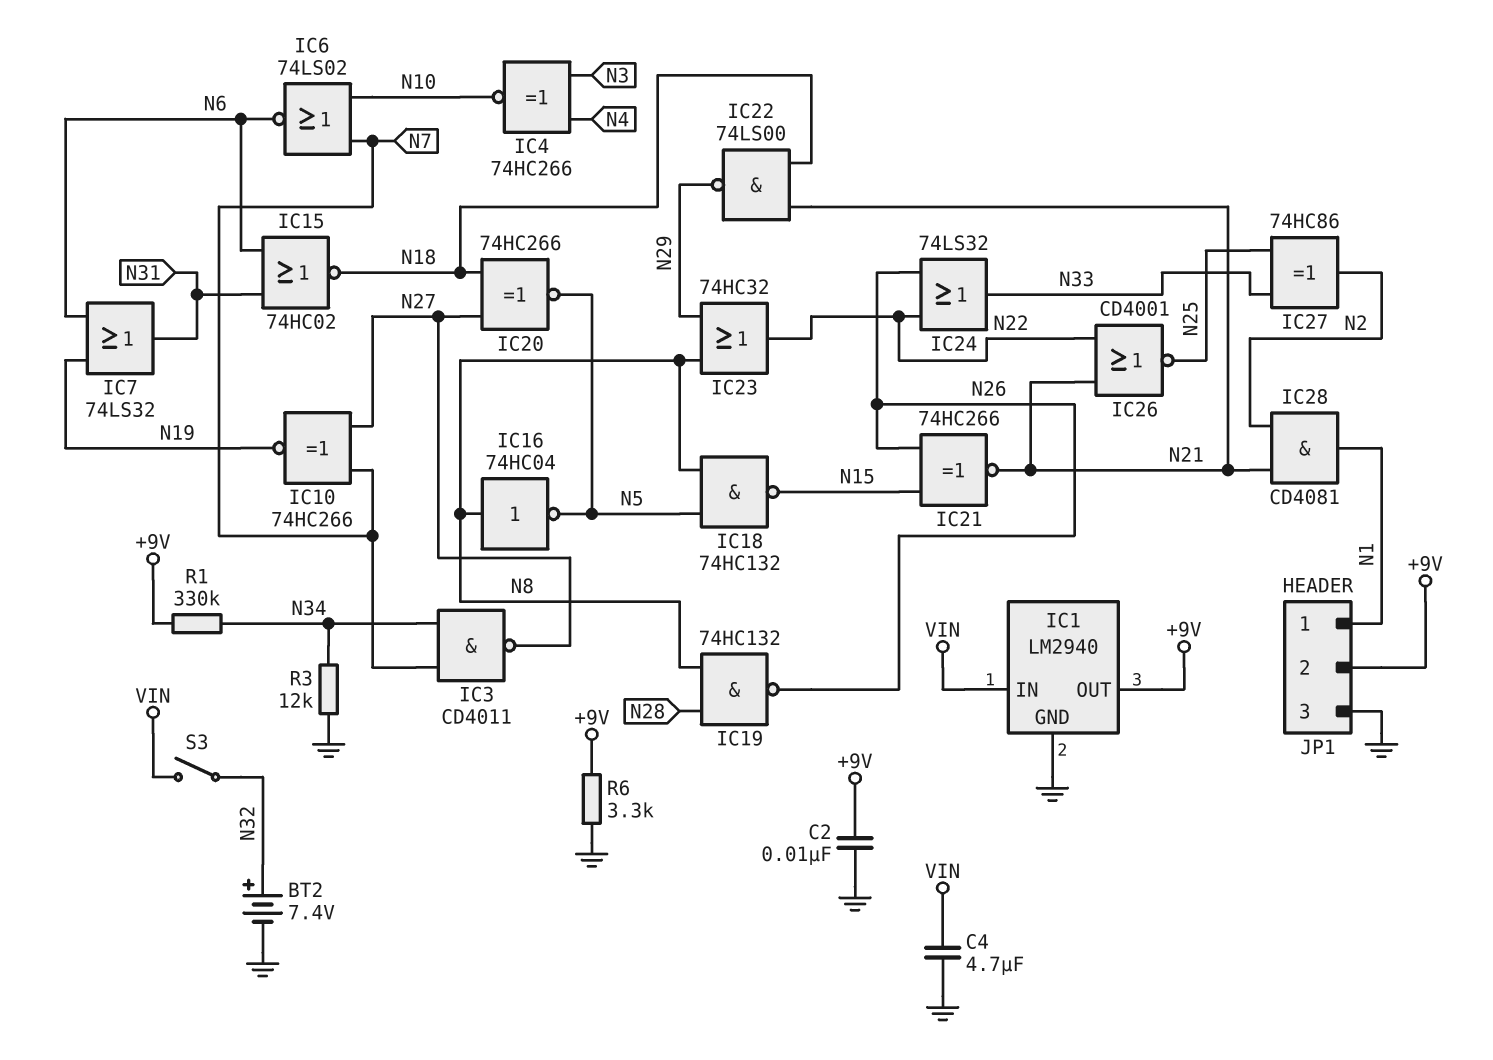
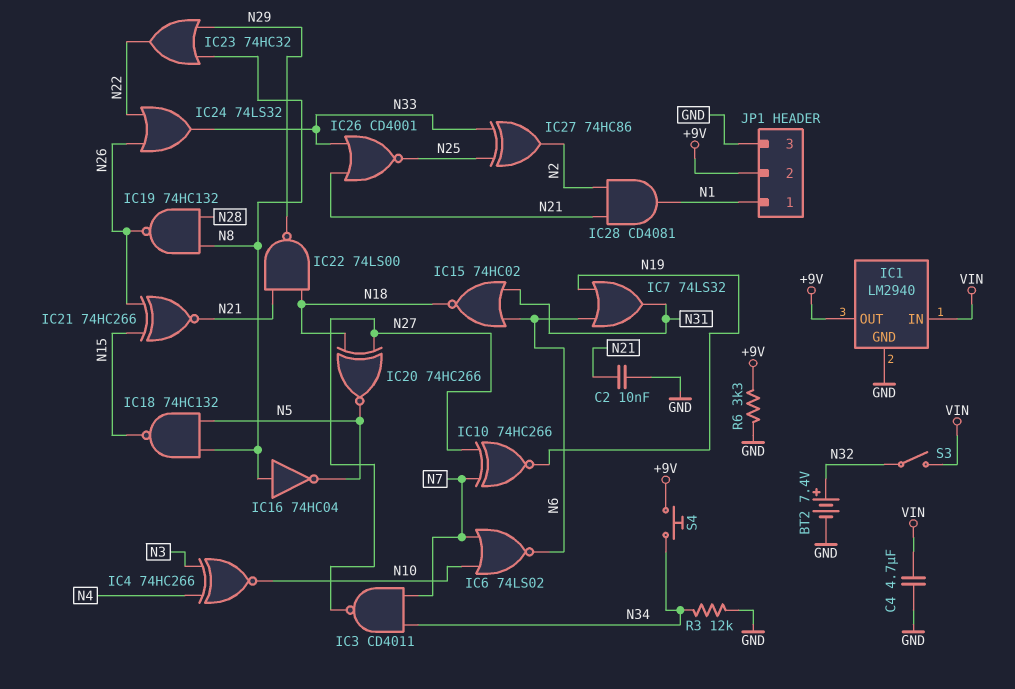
C2: 10nF (+9V, GND) -> 10nF (GND, N21)
IC26: NOR CD4001 (in N21, in N22, out N25) -> NOR CD4001 (in N21, in N33, out N25)
R1: 330k (+9V, N34) -> none
S4: none -> button (+9V, N34)

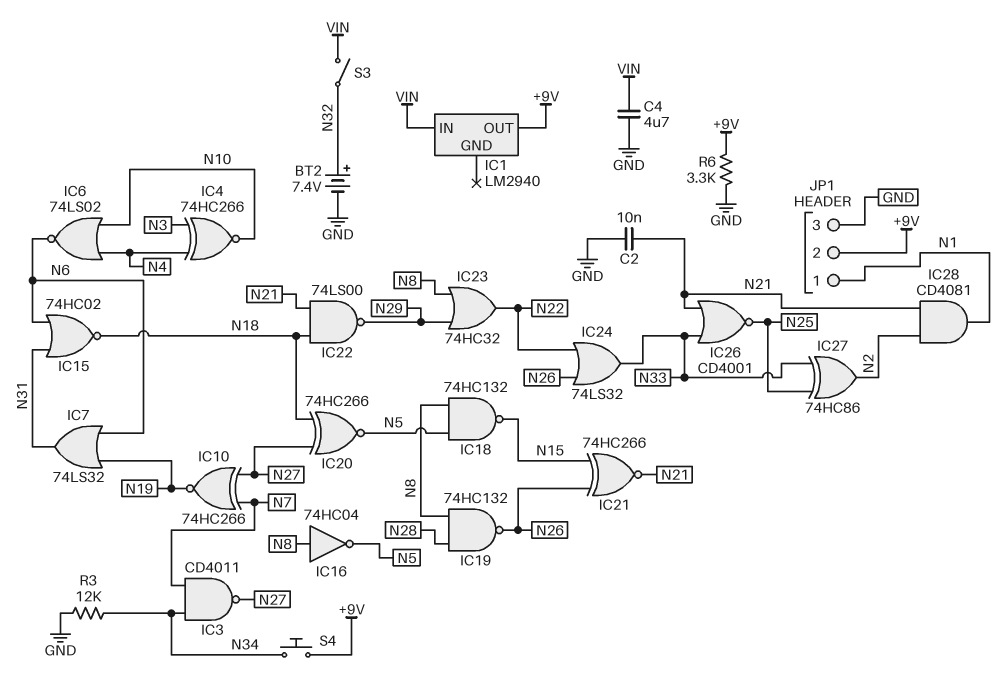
IC1 pin GND: GND -> none
IC6: NOR 74LS02 (in N7, in N10, out N6) -> NOR 74LS02 (in N4, in N10, out N6)

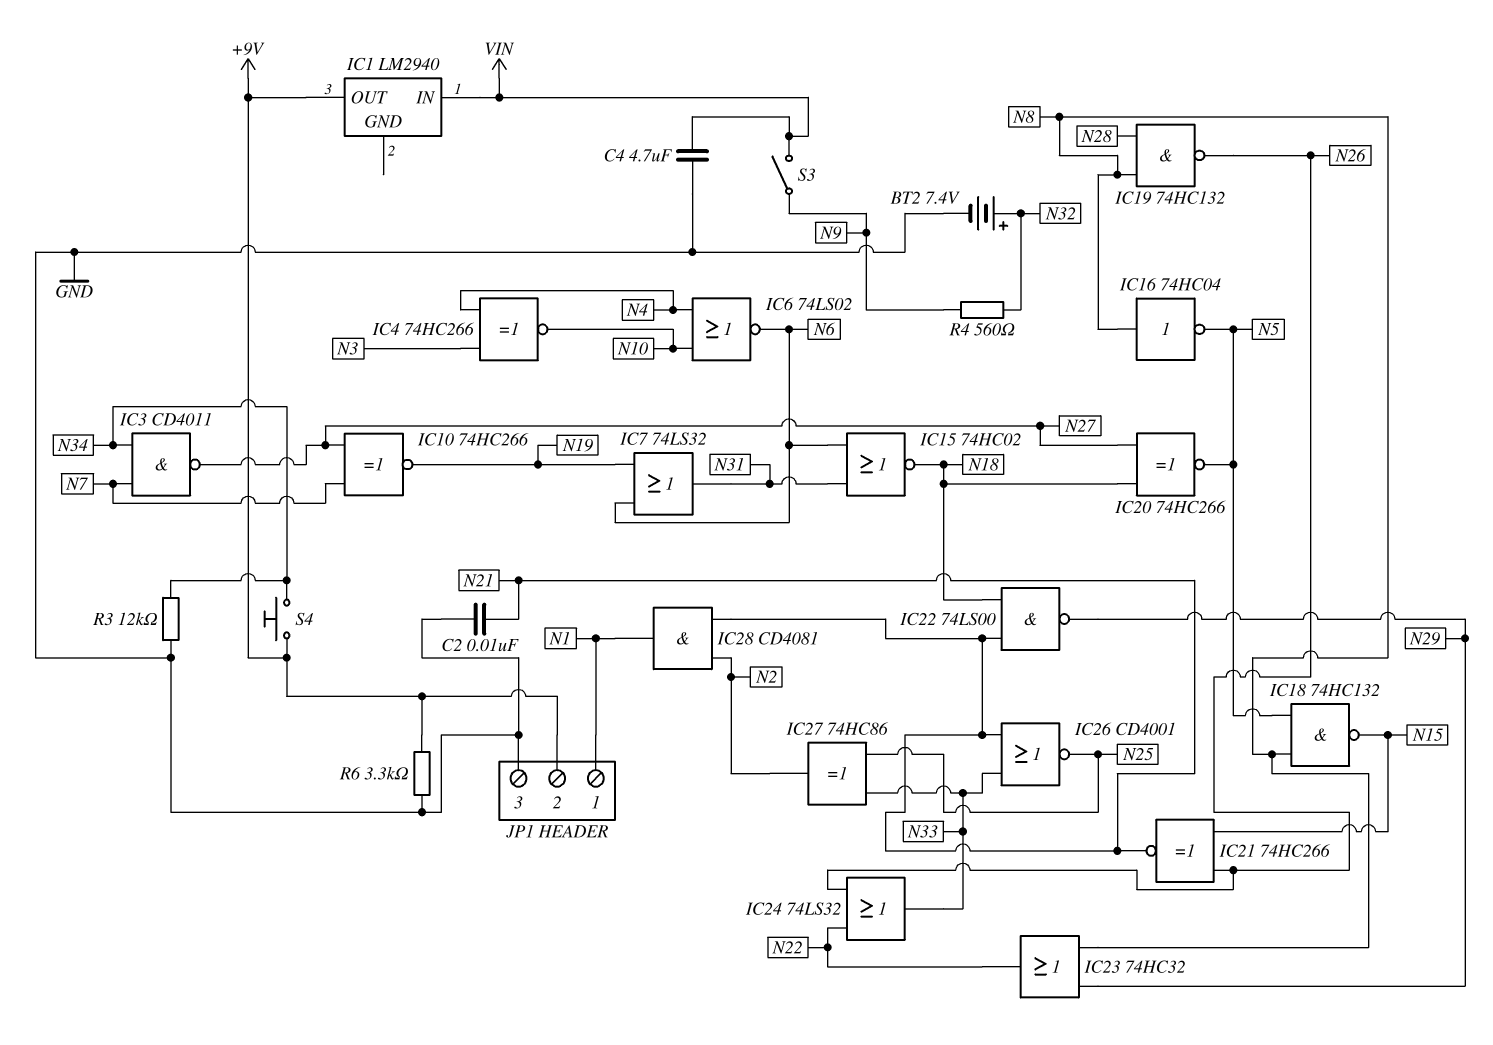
R4: none -> 560 (N9, N32)
S3: switch (N32, VIN) -> switch (N9, VIN)

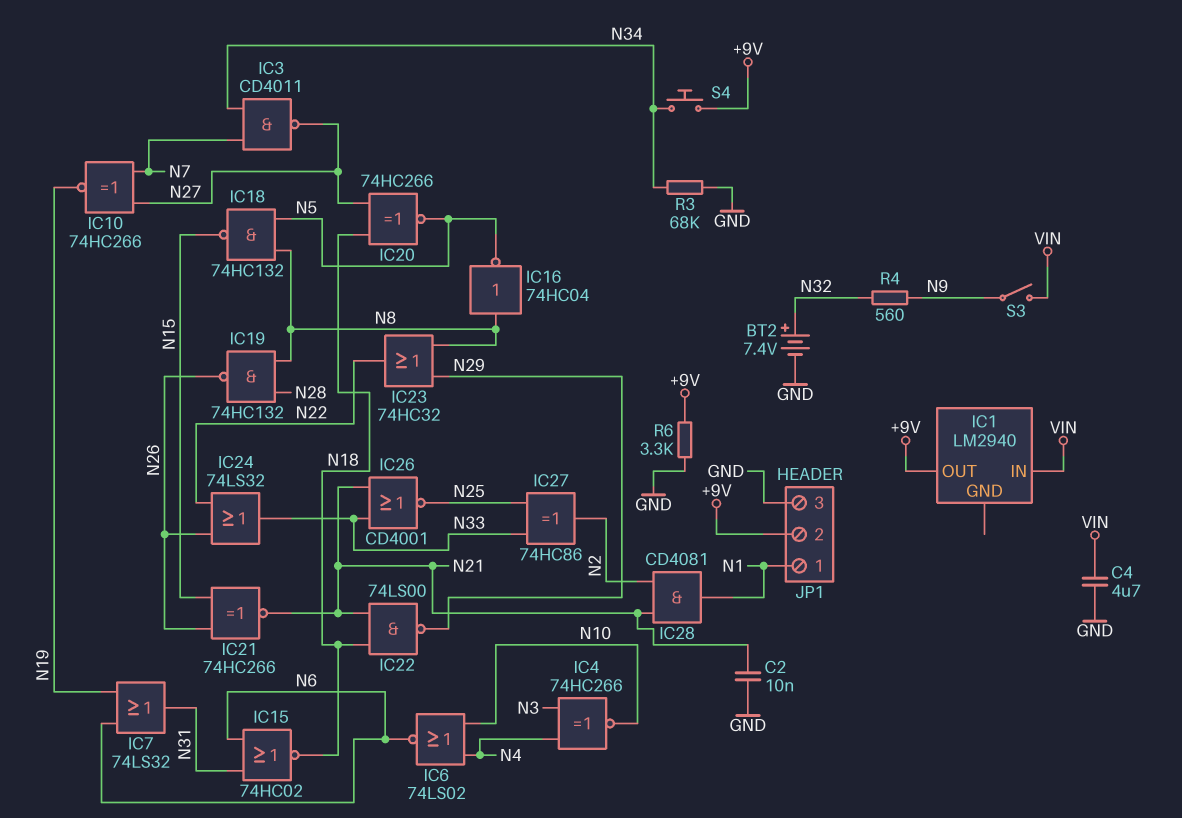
R3: 12k (GND, N34) -> 68k (GND, N34)

